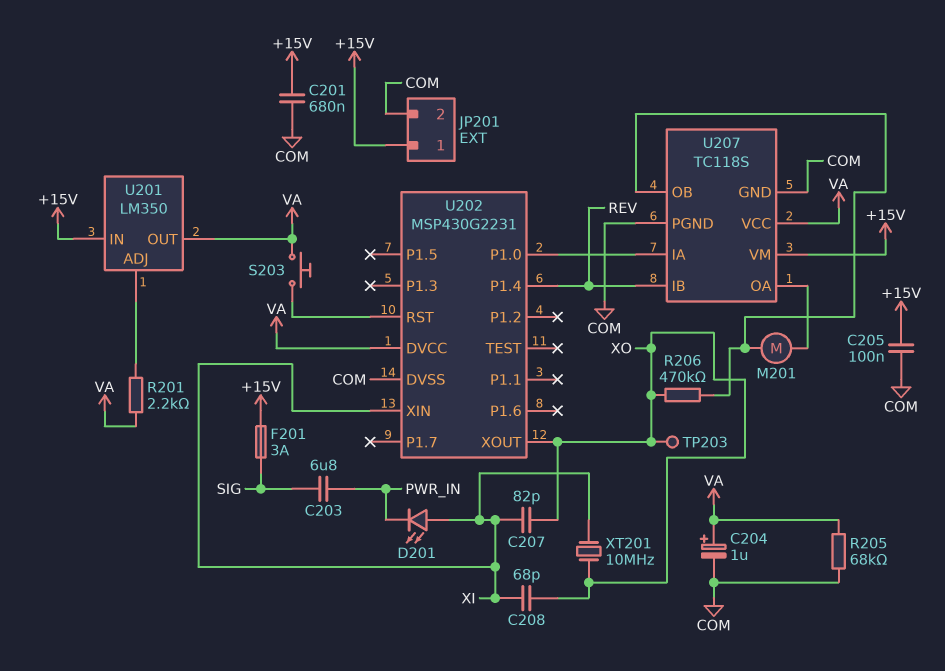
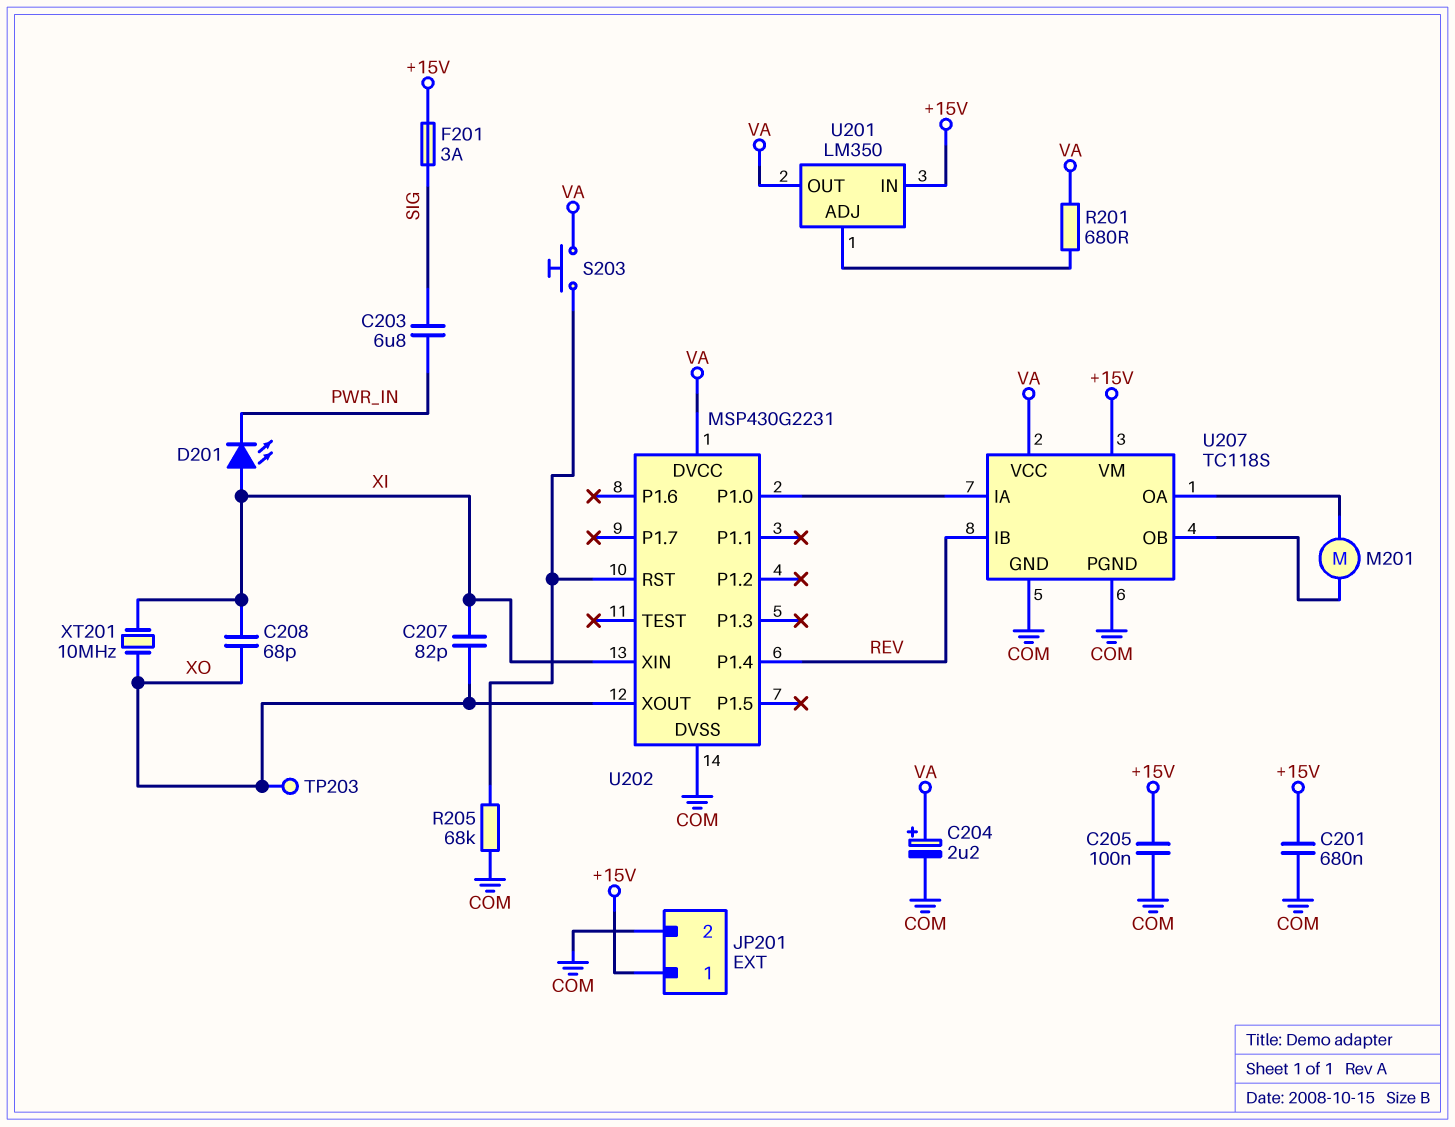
C204: 1uF (plus VA, minus COM) -> 2.2uF (plus VA, minus COM)
R201: 2.2k (U201/ADJ, VA) -> 680 (U201/ADJ, VA)
R205: 68k (COM, VA) -> 68k (COM, U202/RST)
R206: 470k (U207/OB, XO) -> none

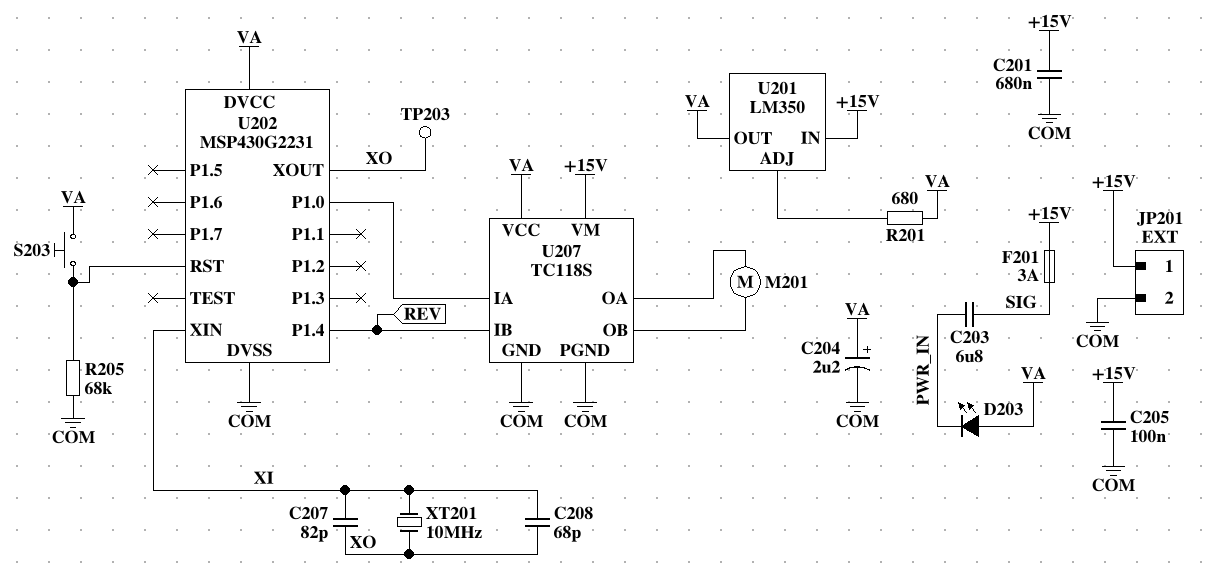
D201: LED (A XI, K PWR_IN) -> none
D203: none -> LED (A VA, K PWR_IN)

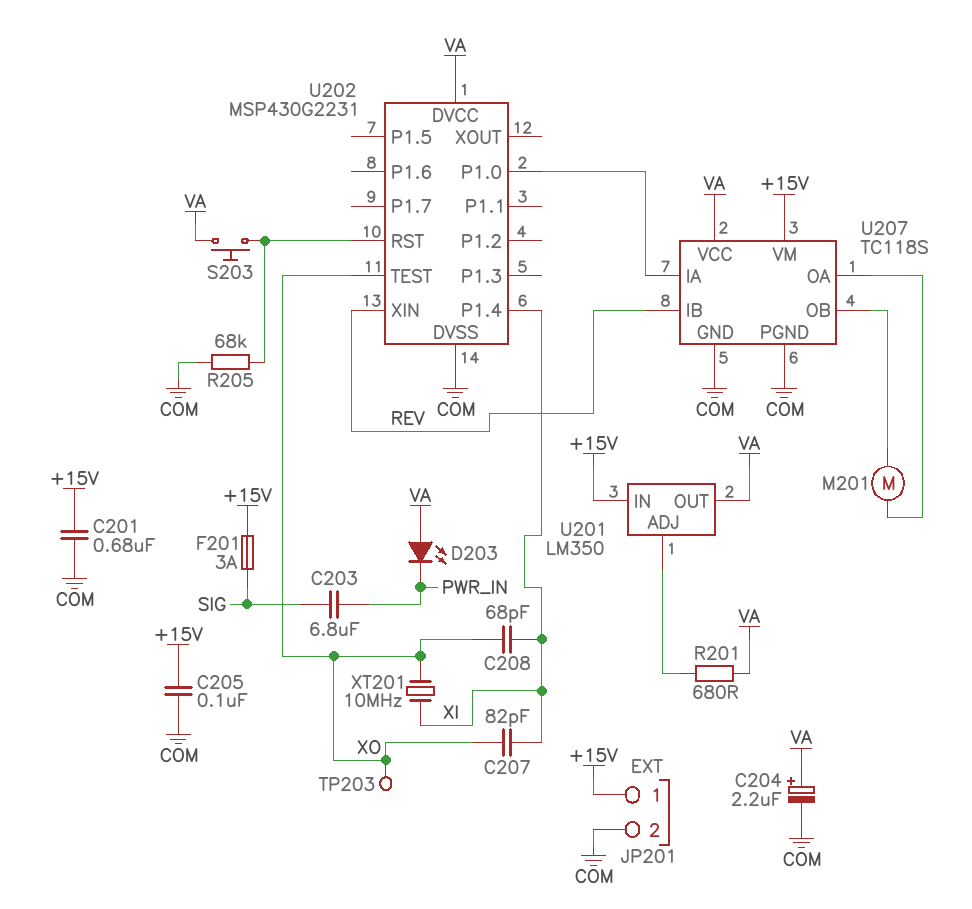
U202 pin P1.4: REV -> XI
U202 pin TEST: none -> XO
U202 pin XIN: XI -> REV
U202 pin XOUT: XO -> none

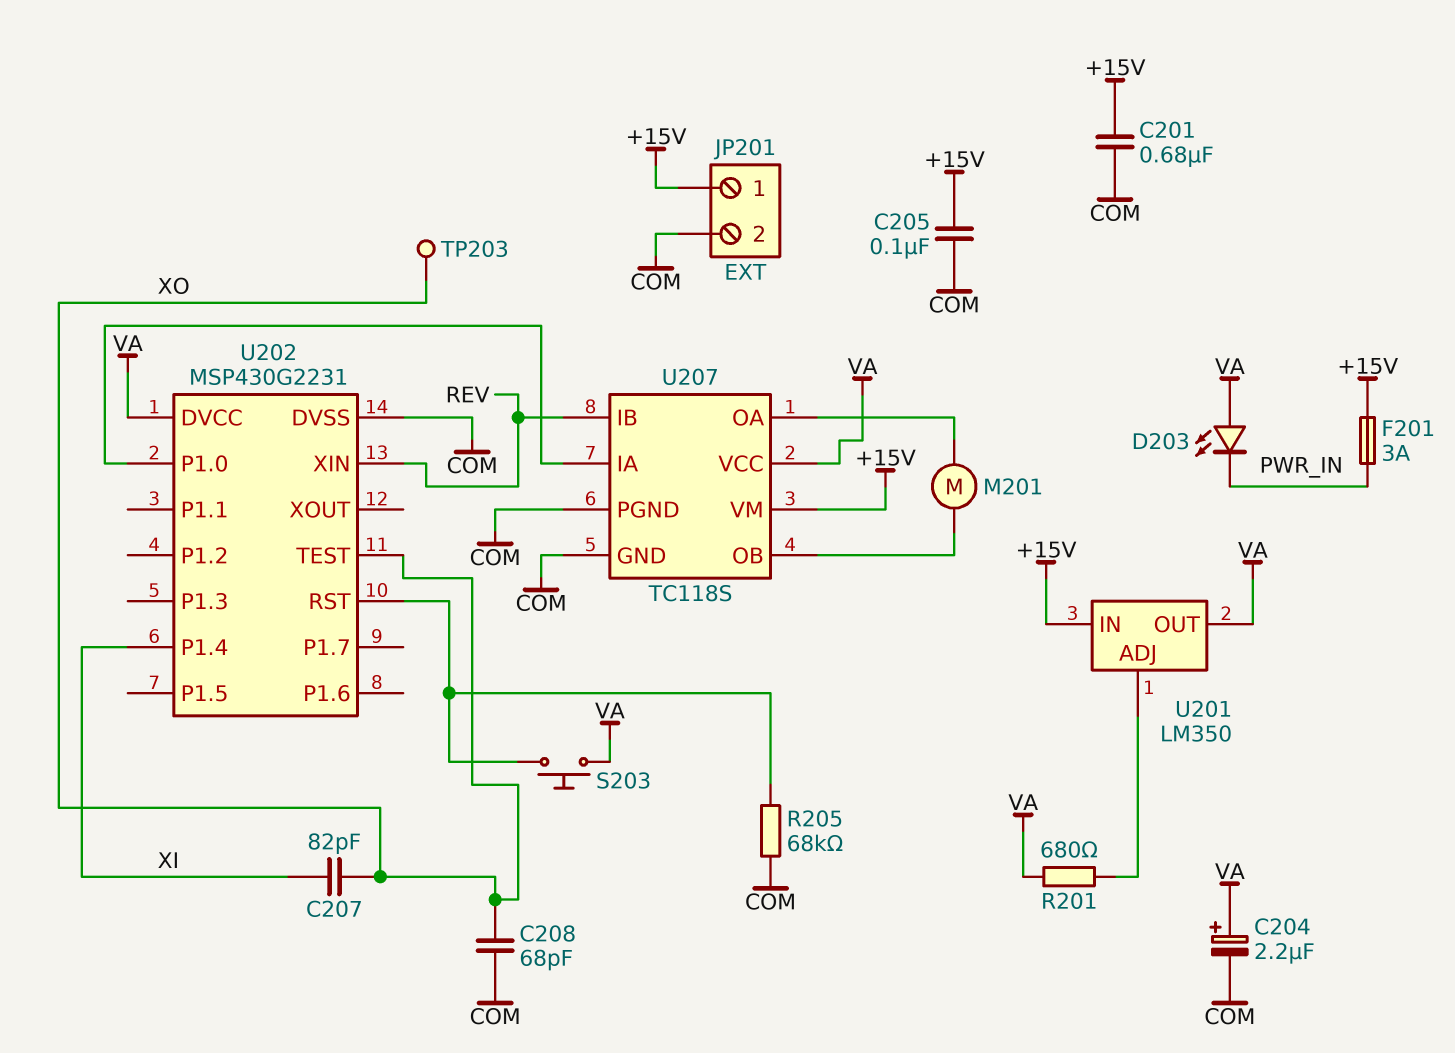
C203: 6.8uF (PWR_IN, SIG) -> none
C208: 68pF (XI, XO) -> 68pF (COM, XO)
F201: 3A (+15V, SIG) -> 3A (+15V, PWR_IN)
XT201: 10MHz (XI, XO) -> none

